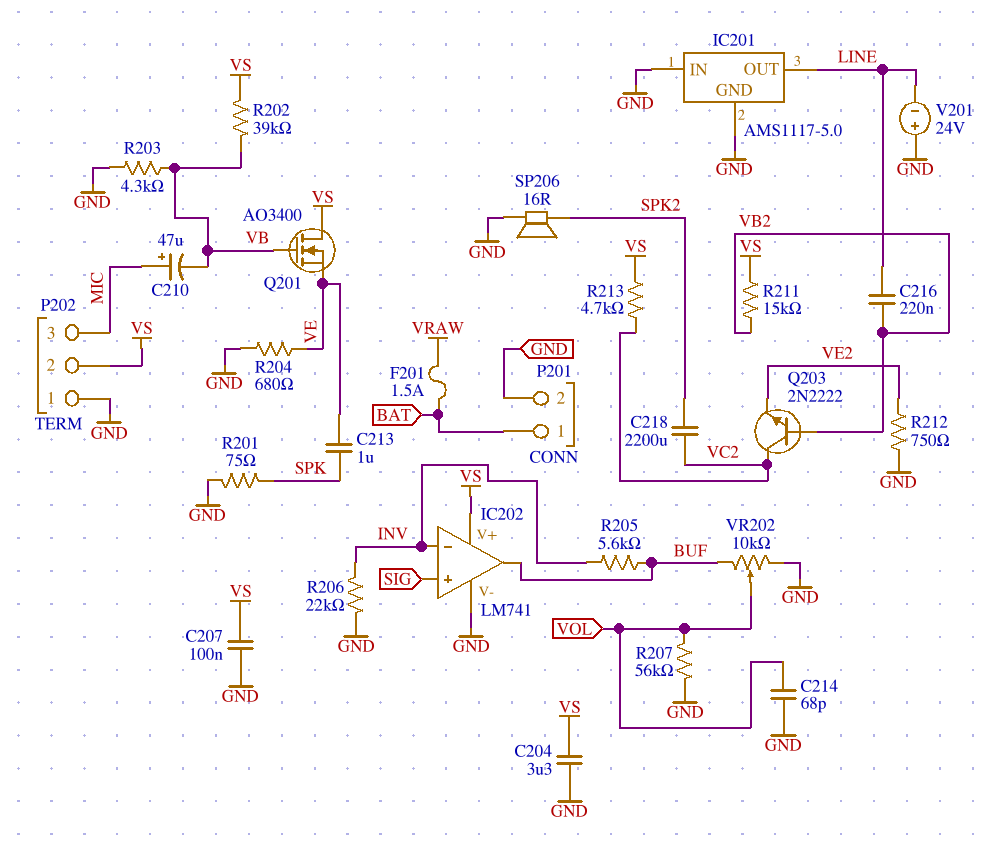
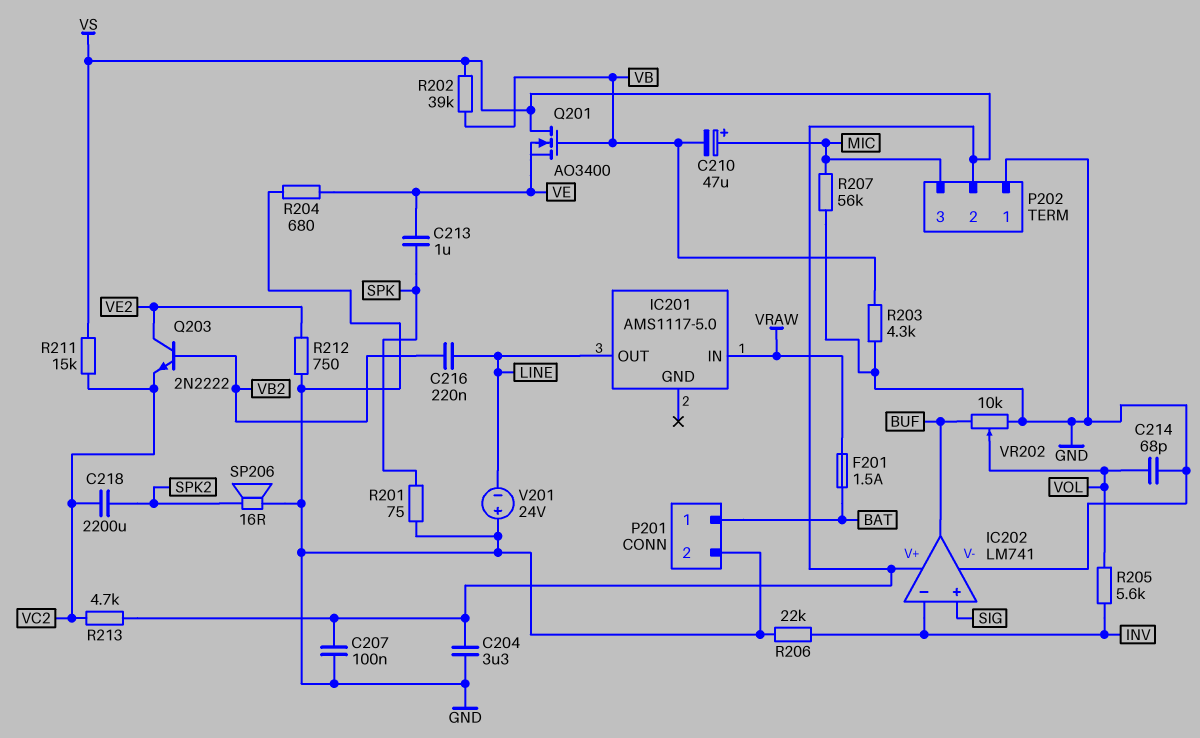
IC201 pin GND: GND -> none
IC201 pin IN: GND -> VRAW
Q203: NPN 2N2222 (B VB2, C VC2, E VE2) -> NPN 2N2222 (B VB2, C VE2, E VC2)
R205: 5.6k (BUF, INV) -> 5.6k (INV, VOL)
R207: 56k (GND, VOL) -> 56k (GND, MIC)
R211: 15k (VB2, VS) -> 15k (VC2, VS)

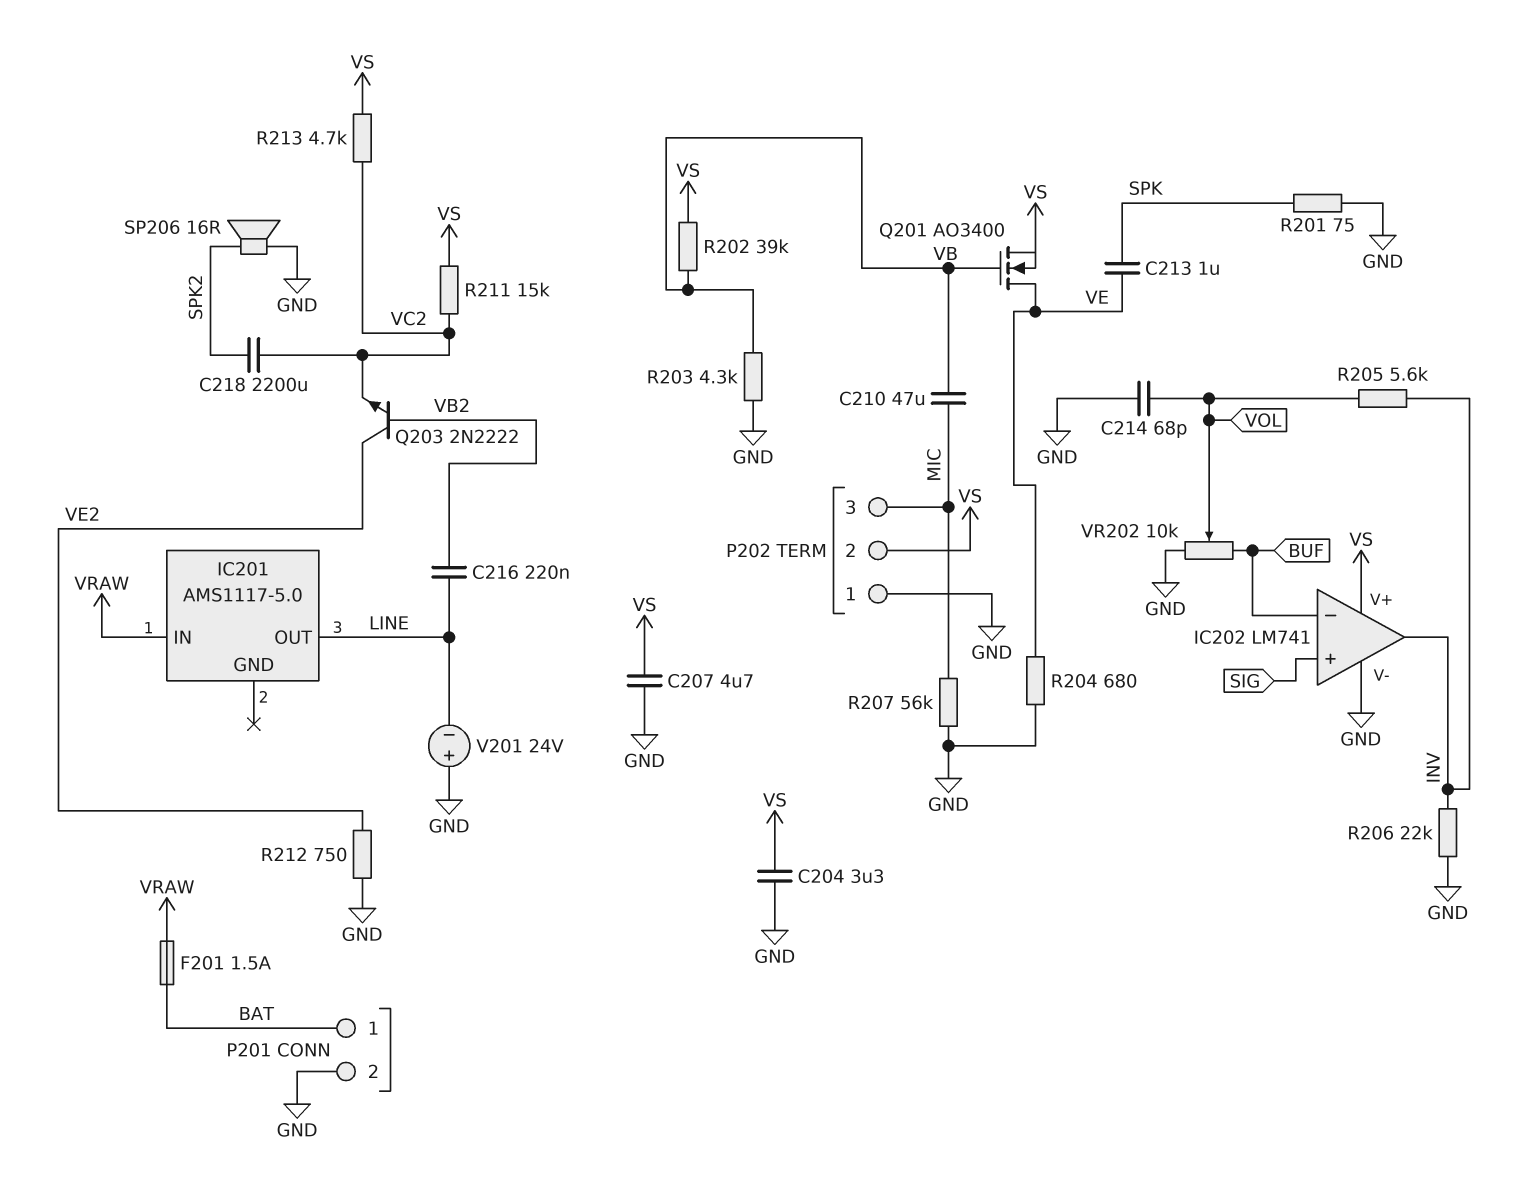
C207: 100nF (GND, VS) -> 4.7uF (GND, VS)
C210: 47uF (plus MIC, minus VB) -> 47uF (MIC, VB)
IC202 pin in-: INV -> BUF
IC202 pin out: BUF -> INV
Q201: NMOS AO3400 (G VB, D VS, S VE) -> NMOS AO3400 (G VB, D VE, S VS)

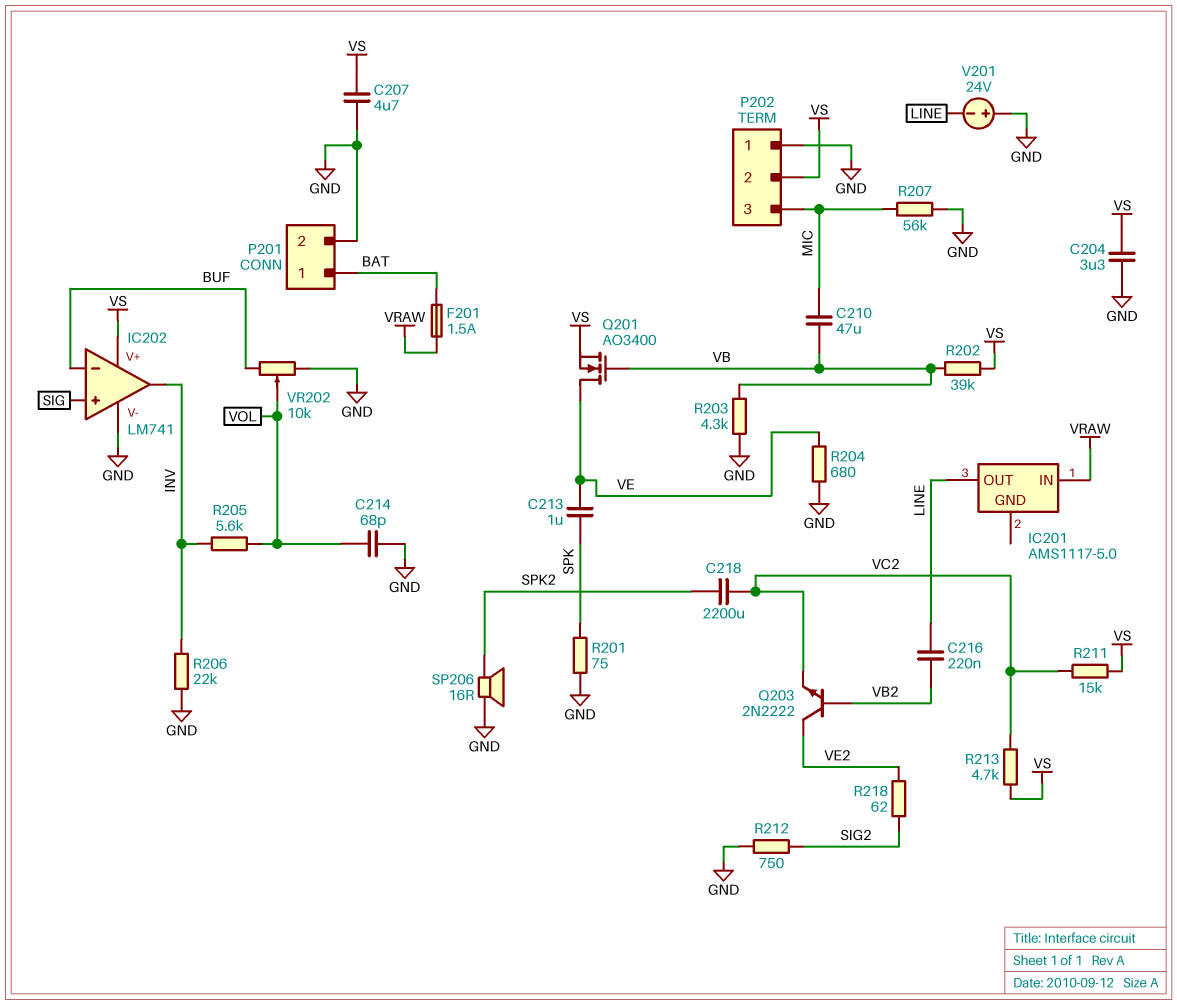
R212: 750 (GND, VE2) -> 750 (GND, SIG2)
R218: none -> 62 (SIG2, VE2)

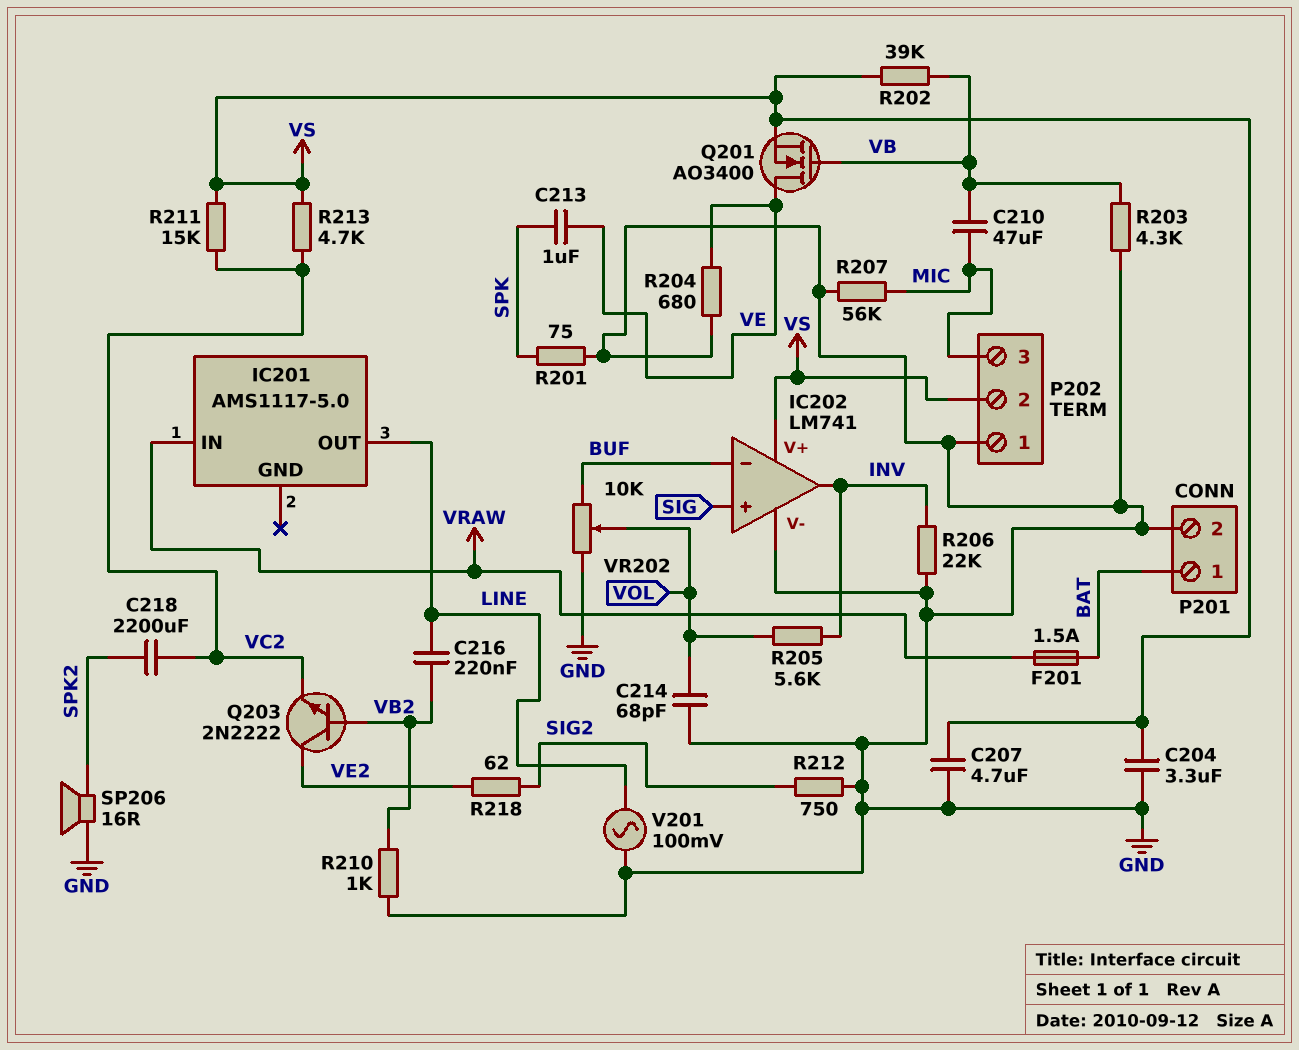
R210: none -> 1k (GND, VB2)
V201: 24V (plus GND, minus LINE) -> AC 100mV (GND, LINE)

